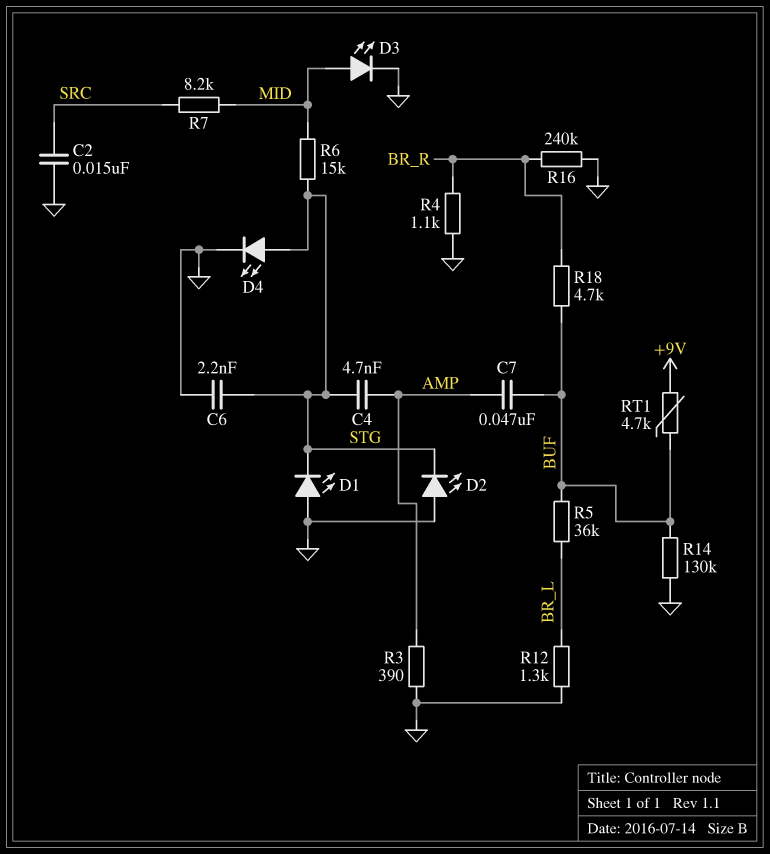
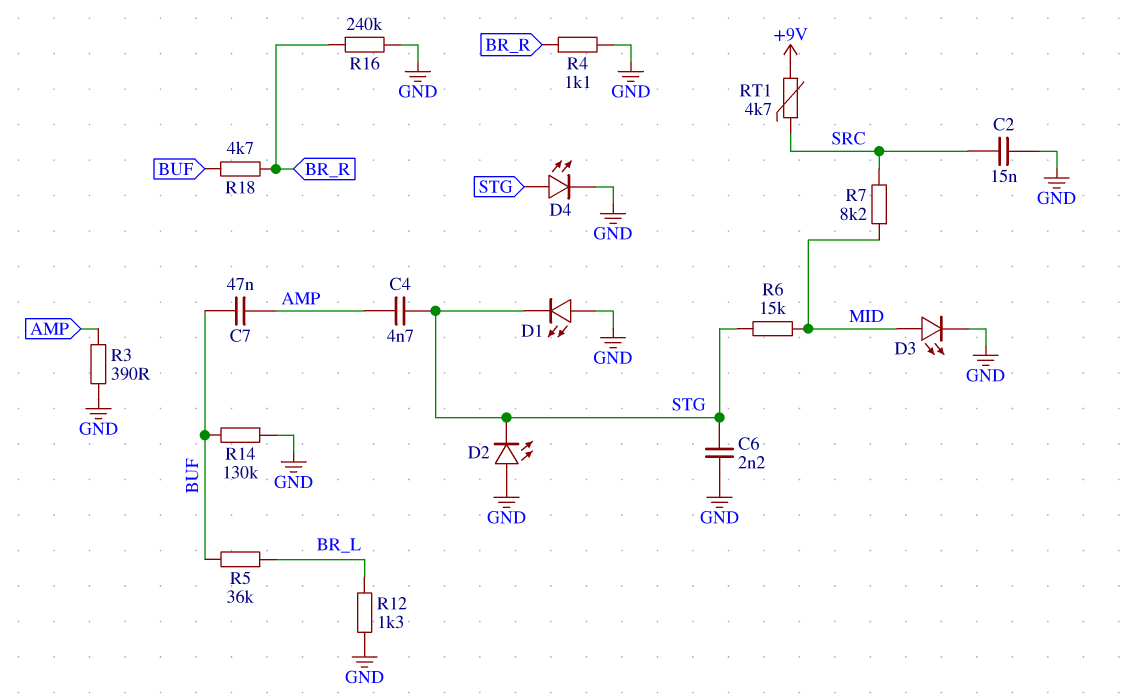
RT1: 4.7k (+9V, BUF) -> 4.7k (+9V, SRC)

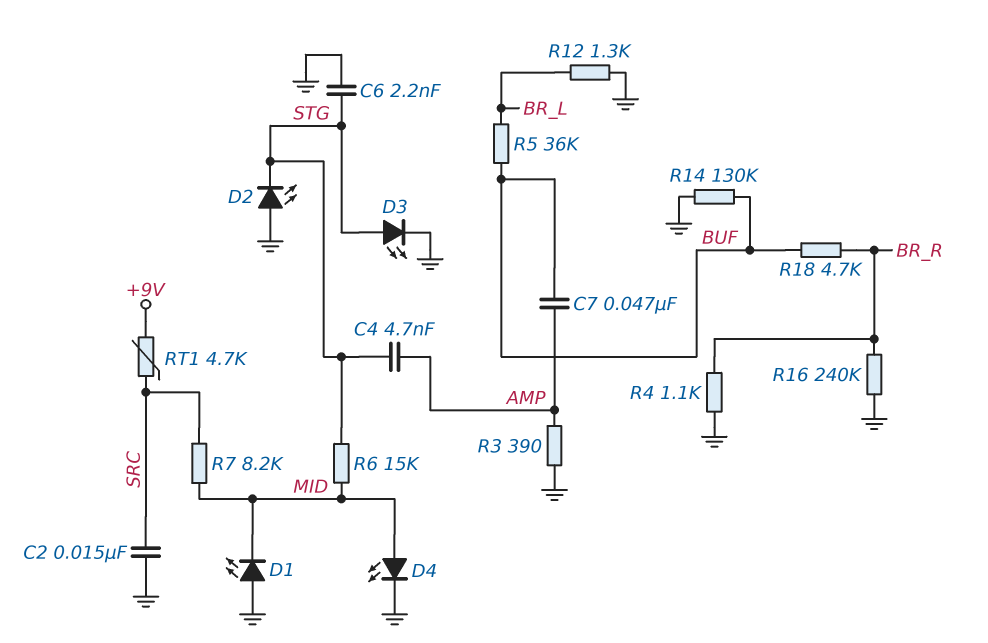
D1: LED (A GND, K STG) -> LED (A GND, K MID)
D3: LED (A MID, K GND) -> LED (A STG, K GND)
D4: LED (A STG, K GND) -> LED (A MID, K GND)

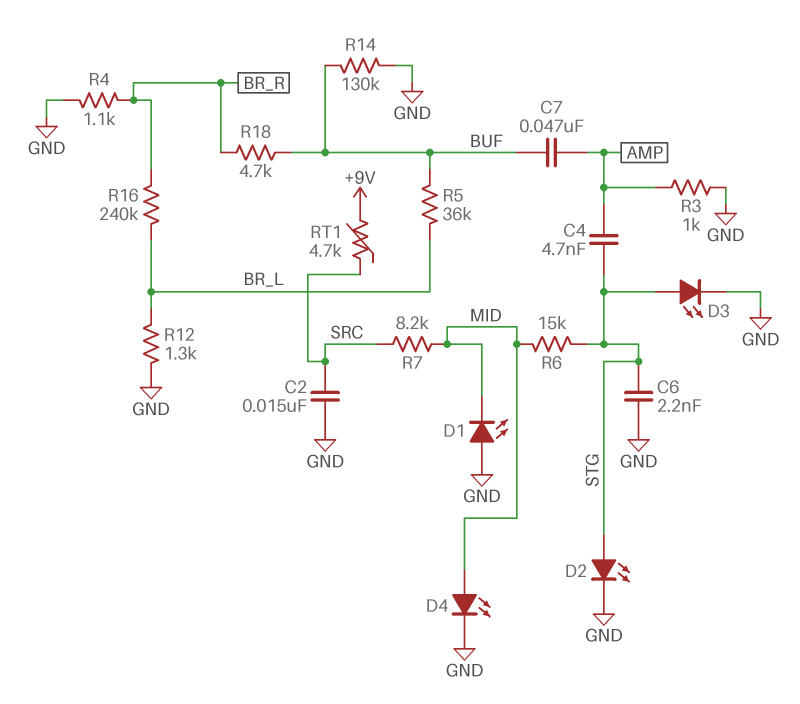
D2: LED (A GND, K STG) -> LED (A STG, K GND)
R3: 390 (AMP, GND) -> 1k (AMP, GND)
R16: 240k (BR_R, GND) -> 240k (BR_L, BR_R)

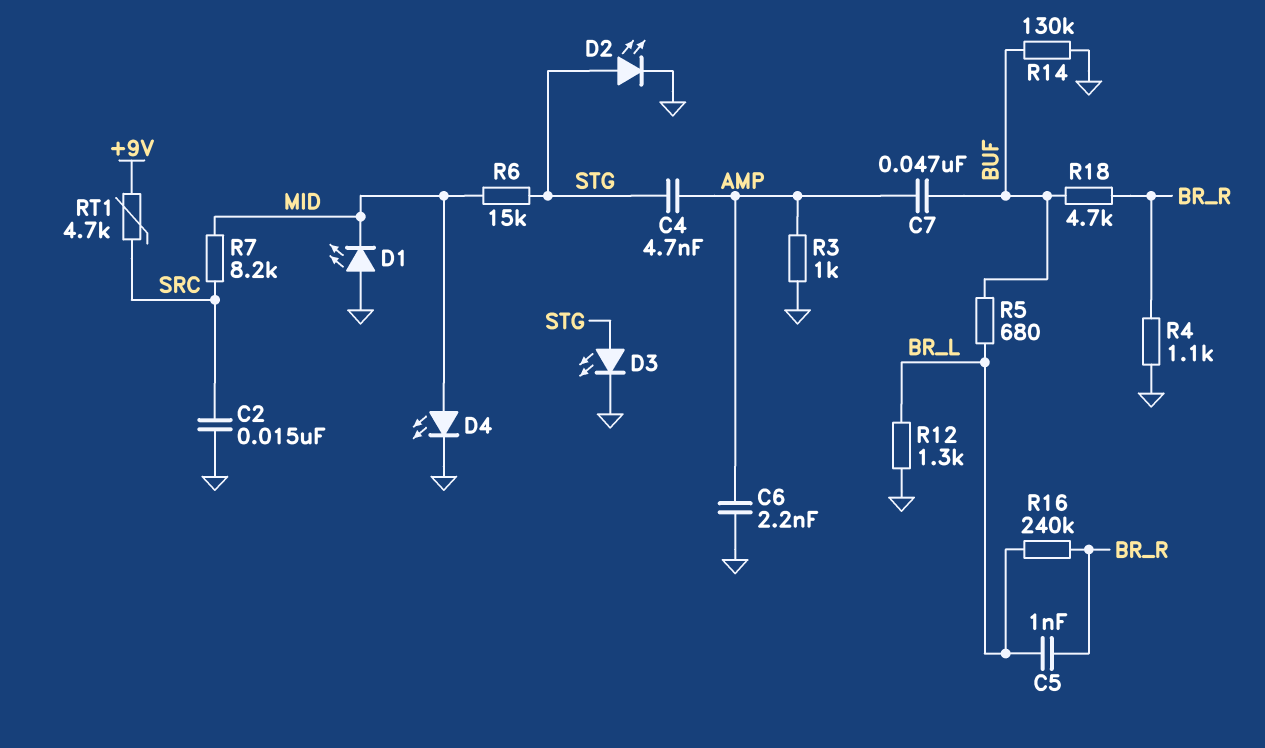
C5: none -> 1nF (BR_L, BR_R)
C6: 2.2nF (GND, STG) -> 2.2nF (AMP, GND)
R5: 36k (BR_L, BUF) -> 680 (BR_L, BUF)

